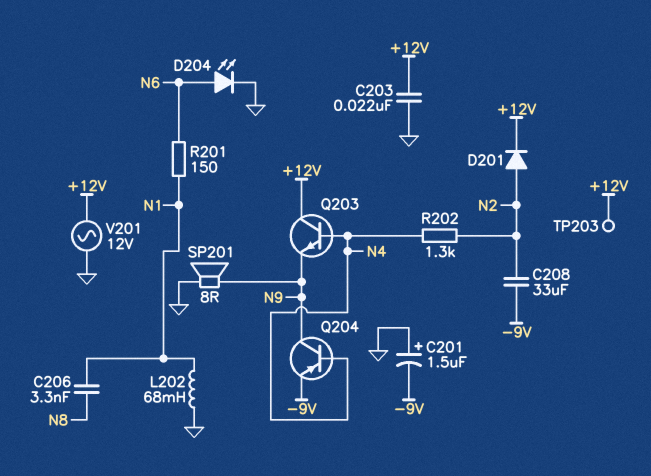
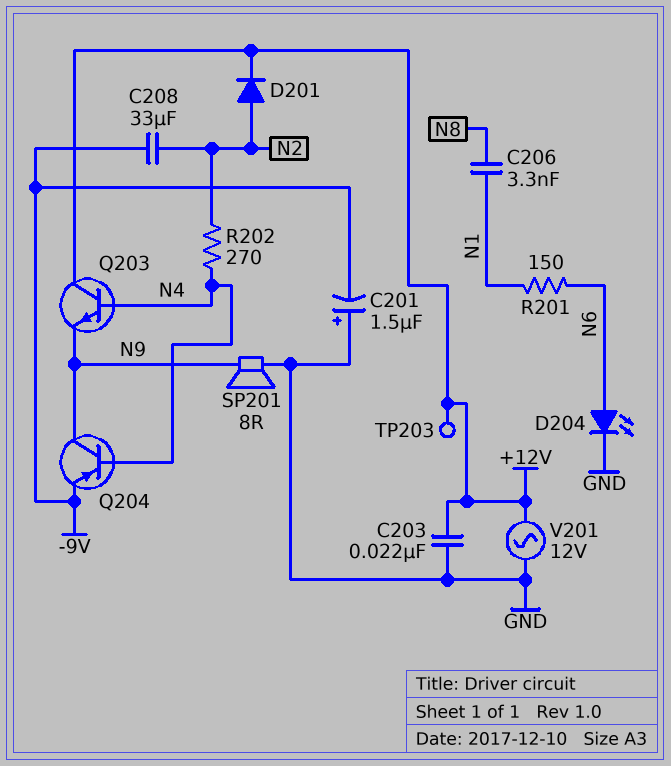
L202: 68mH (GND, N1) -> none
R202: 1.3k (N2, N4) -> 270 (N2, N4)

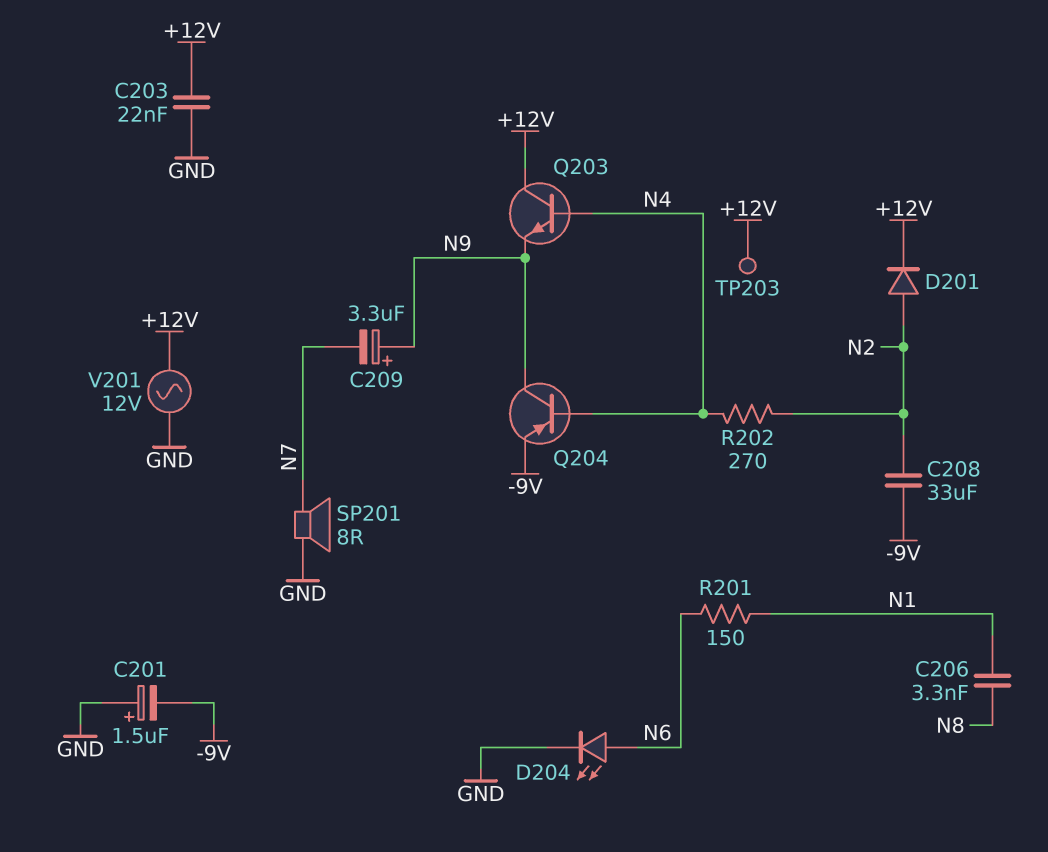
C209: none -> 3.3uF (plus N9, minus N7)
SP201: speaker 8R (GND, N9) -> speaker 8R (GND, N7)

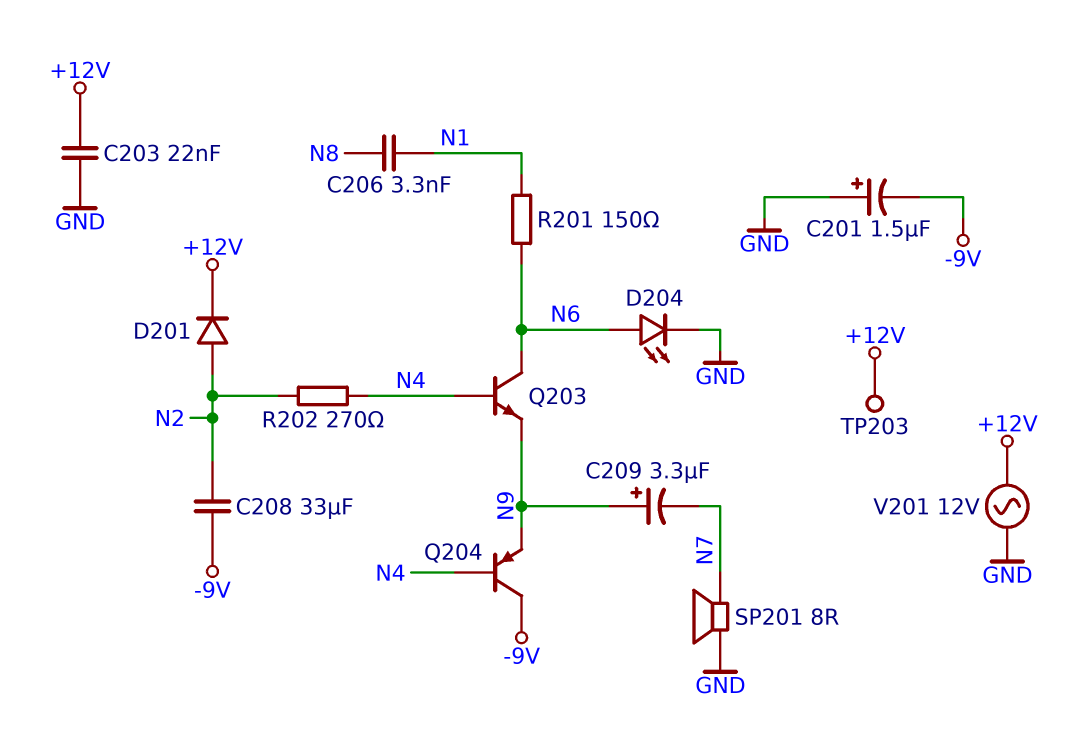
Q203: NPN (B N4, C +12V, E N9) -> NPN (B N4, C N6, E N9)
Q204: PNP (B N4, C N9, E -9V) -> PNP (B N4, C -9V, E N9)

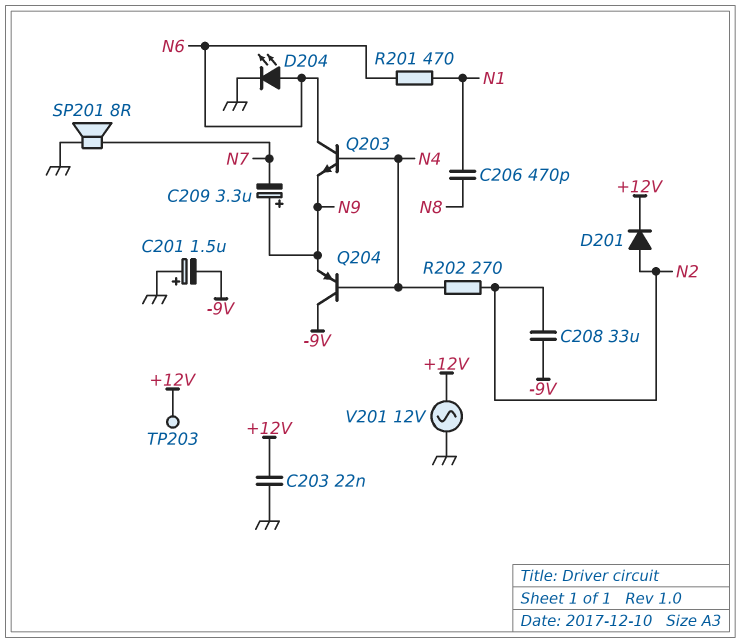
C206: 3.3nF (N1, N8) -> 470pF (N1, N8)
R201: 150 (N1, N6) -> 470 (N1, N6)

